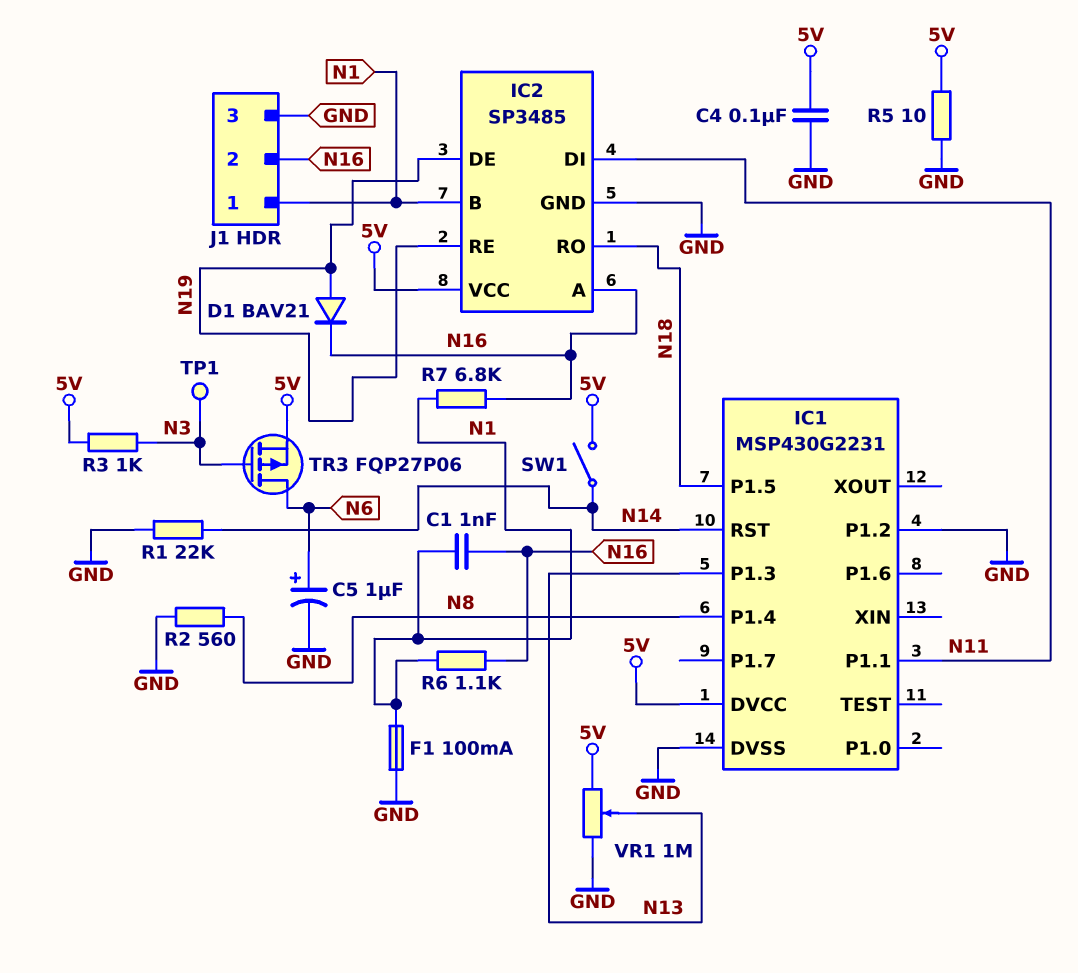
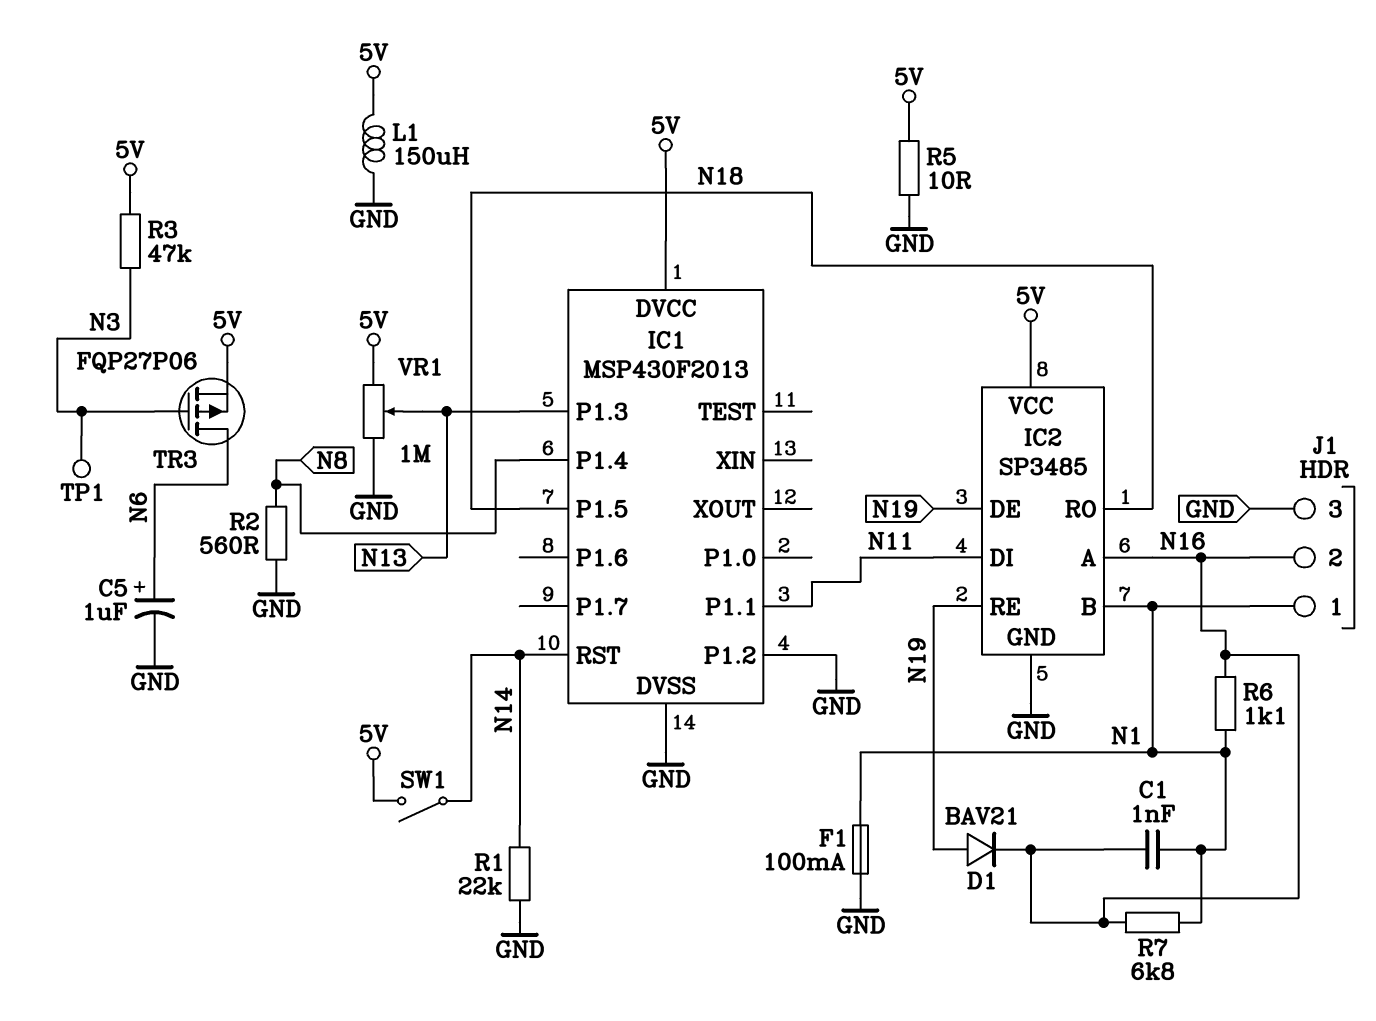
C4: 100nF (5V, GND) -> none
IC1: MSP430G2231 -> MSP430F2013
L1: none -> 150uH (5V, GND)
R3: 1k (5V, N3) -> 47k (5V, N3)

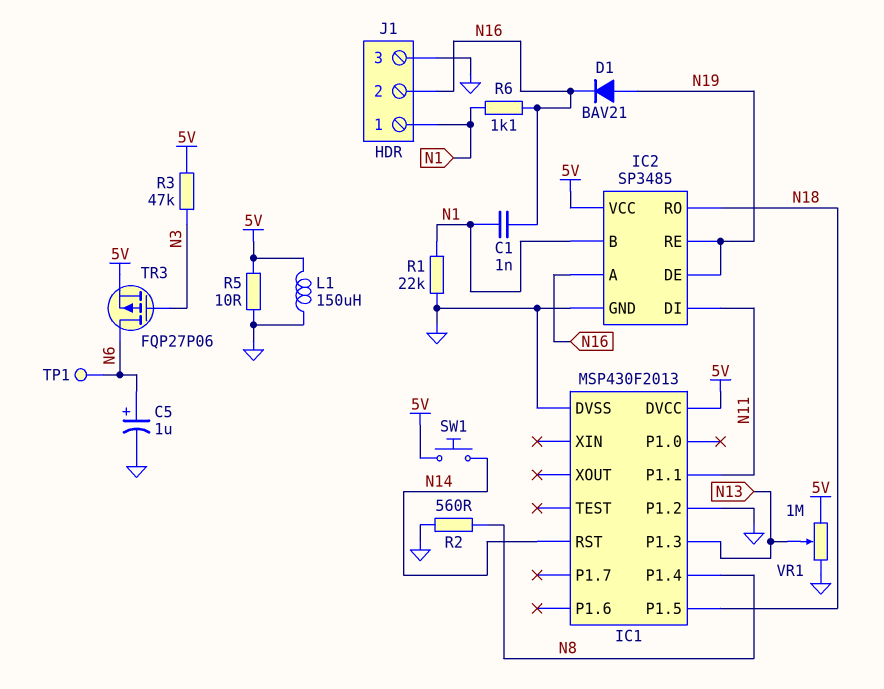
F1: 100mA (GND, N1) -> none
R1: 22k (GND, N14) -> 22k (GND, N1)
R7: 6.8k (N1, N16) -> none
SW1: switch (5V, N14) -> button (5V, N14)
TP1: test point (N3) -> test point (N6)

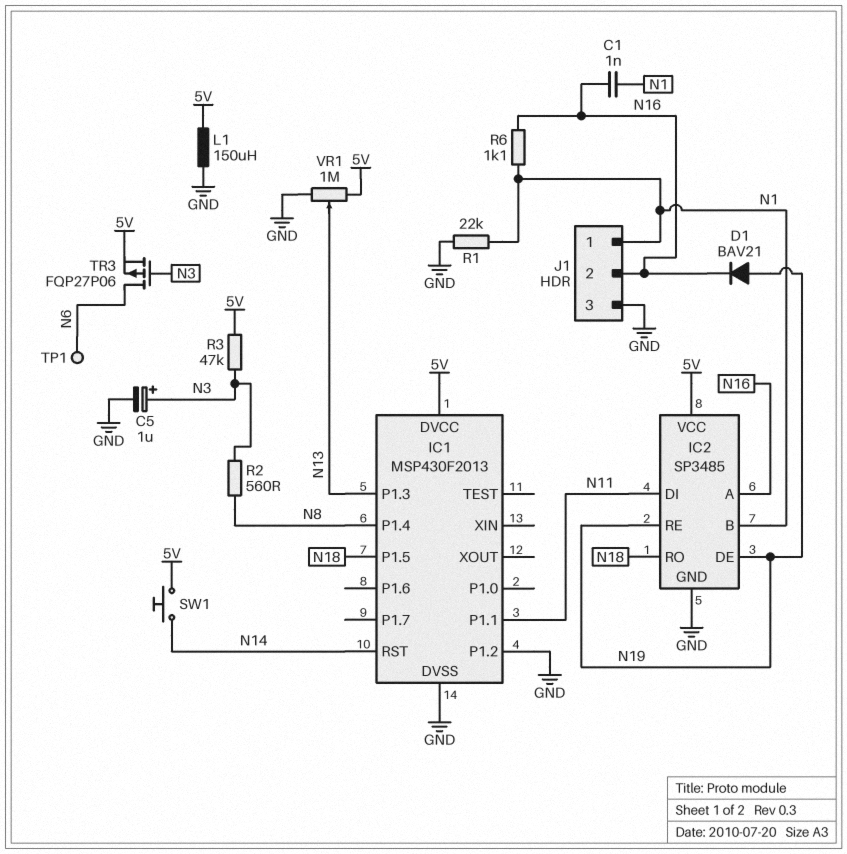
C5: 1uF (plus N6, minus GND) -> 1uF (plus N3, minus GND)
R2: 560 (GND, N8) -> 560 (N3, N8)
R5: 10 (5V, GND) -> none

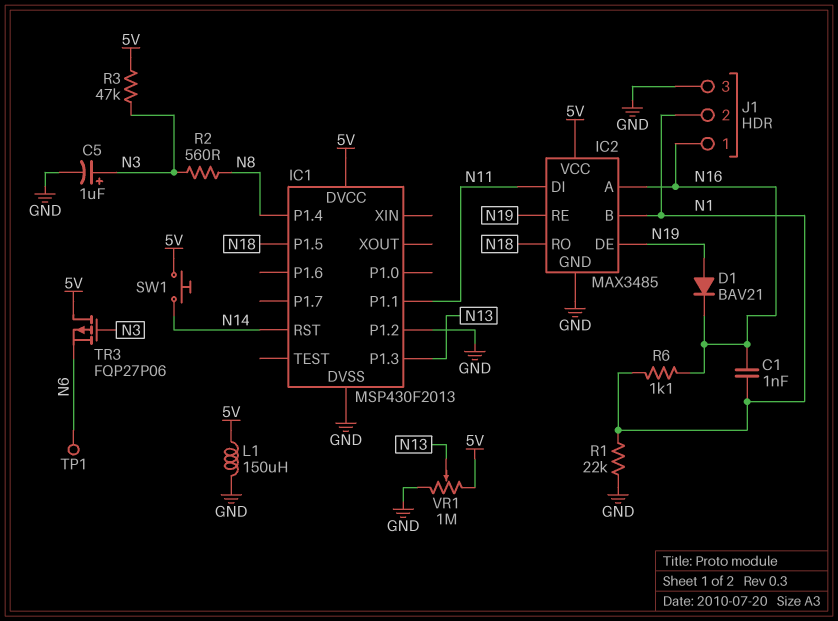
IC2: SP3485 -> MAX3485
J1 pin 1: N1 -> N16
J1 pin 2: N16 -> N1
TR3: PMOS FQP27P06 (G N3, D N6, S 5V) -> PMOS FQP27P06 (G N3, D 5V, S N6)

